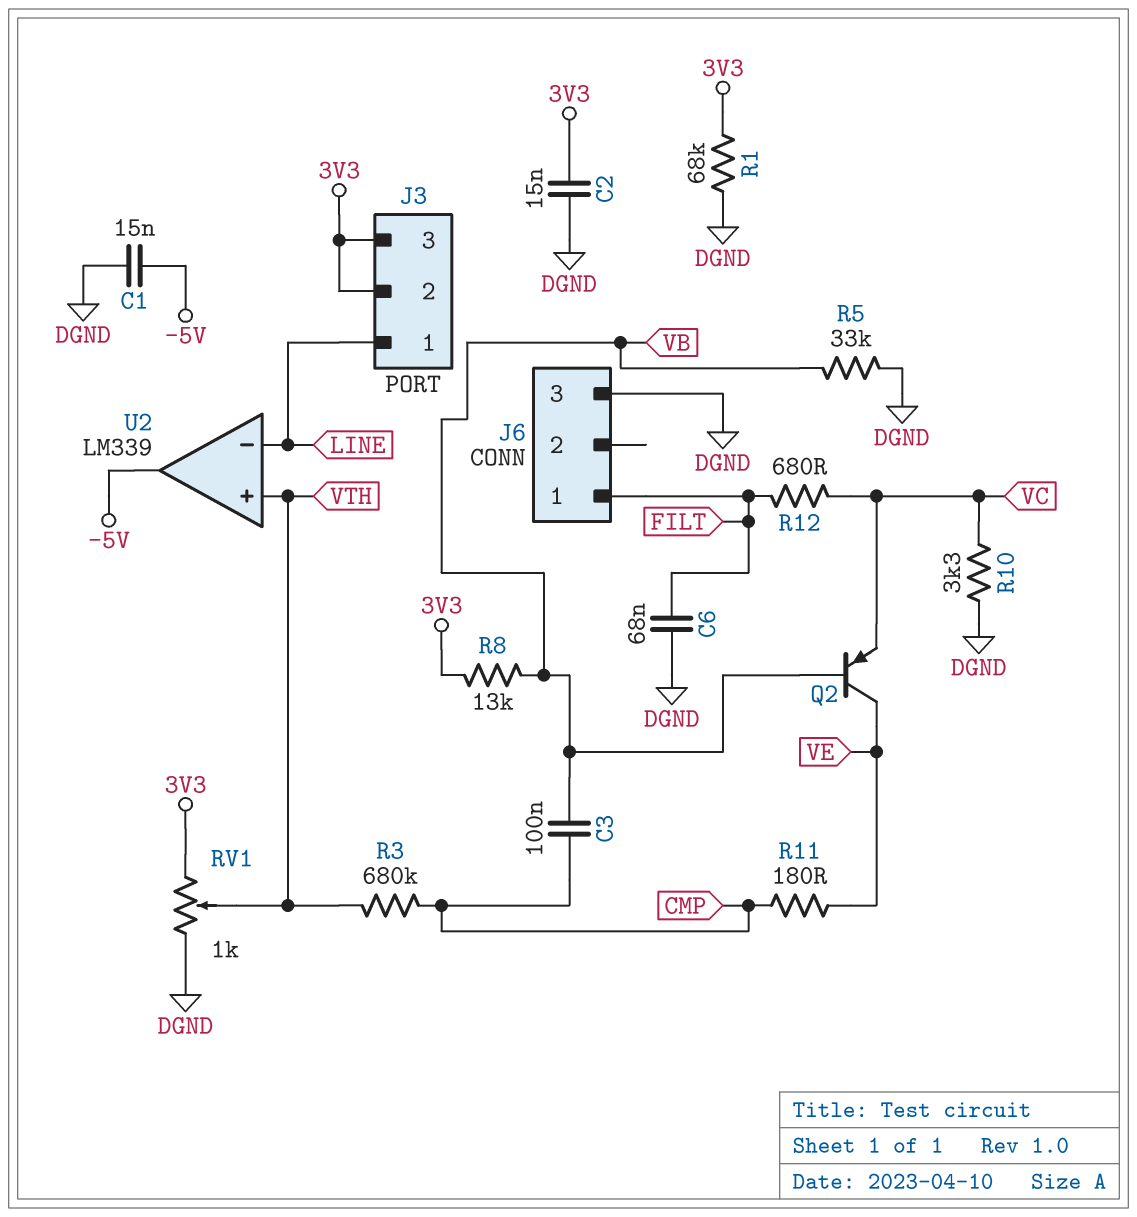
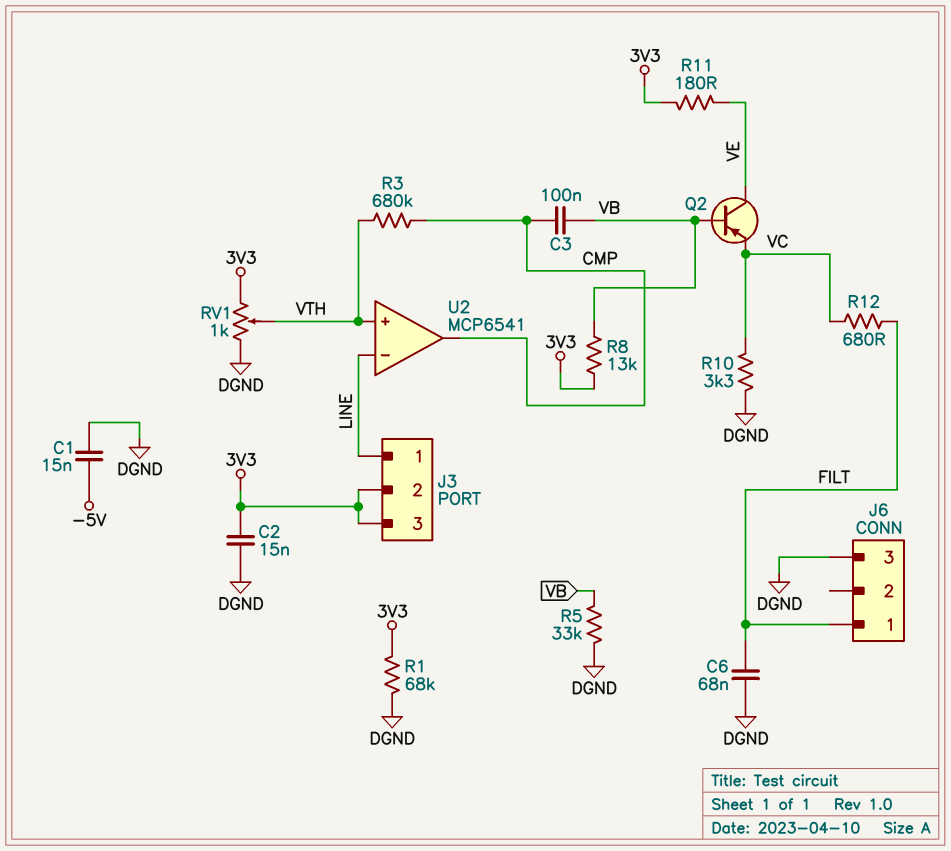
R11: 180 (CMP, VE) -> 180 (3V3, VE)
U2: LM339 -> MCP6541
U2 pin out: -5V -> CMP

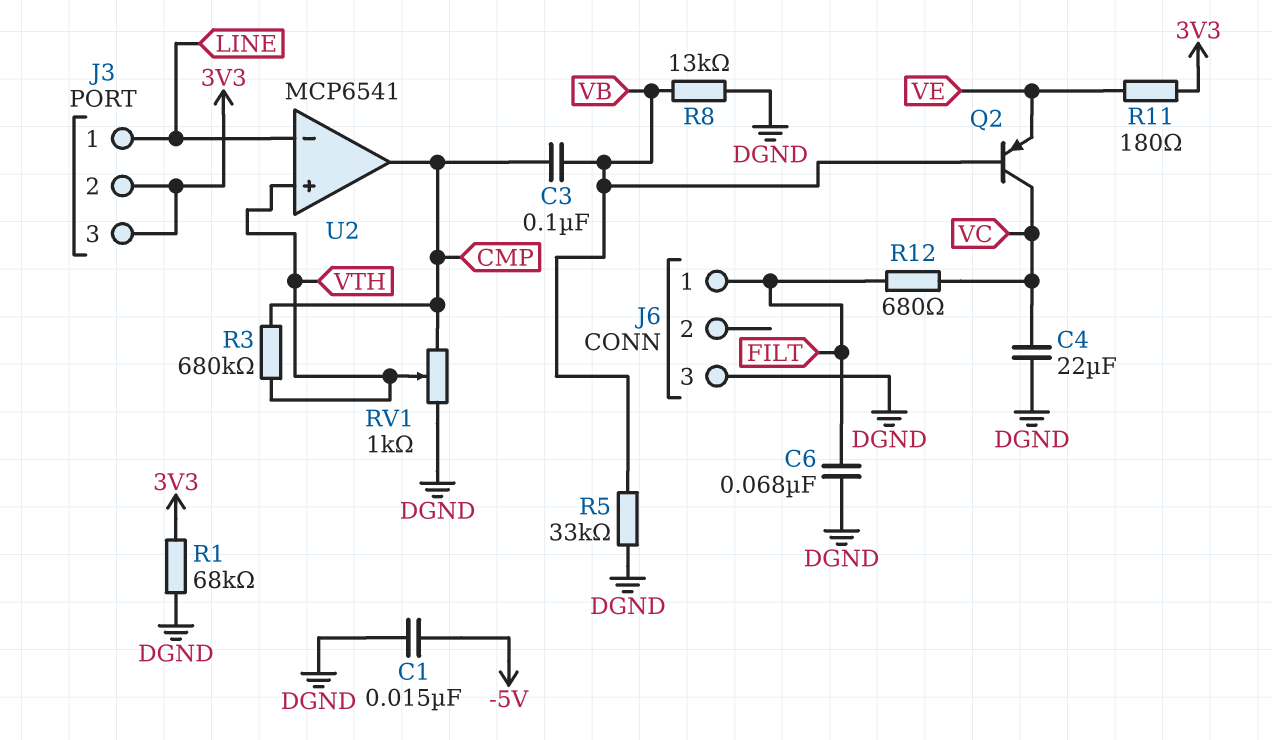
C2: 15nF (3V3, DGND) -> none
C4: none -> 22uF (DGND, VC)
Q2: PNP (B VB, C VE, E VC) -> PNP (B VB, C VC, E VE)
R8: 13k (3V3, VB) -> 13k (DGND, VB)
R10: 3.3k (DGND, VC) -> none
RV1: 1k (3V3, DGND, wiper VTH) -> 1k (CMP, DGND, wiper VTH)

